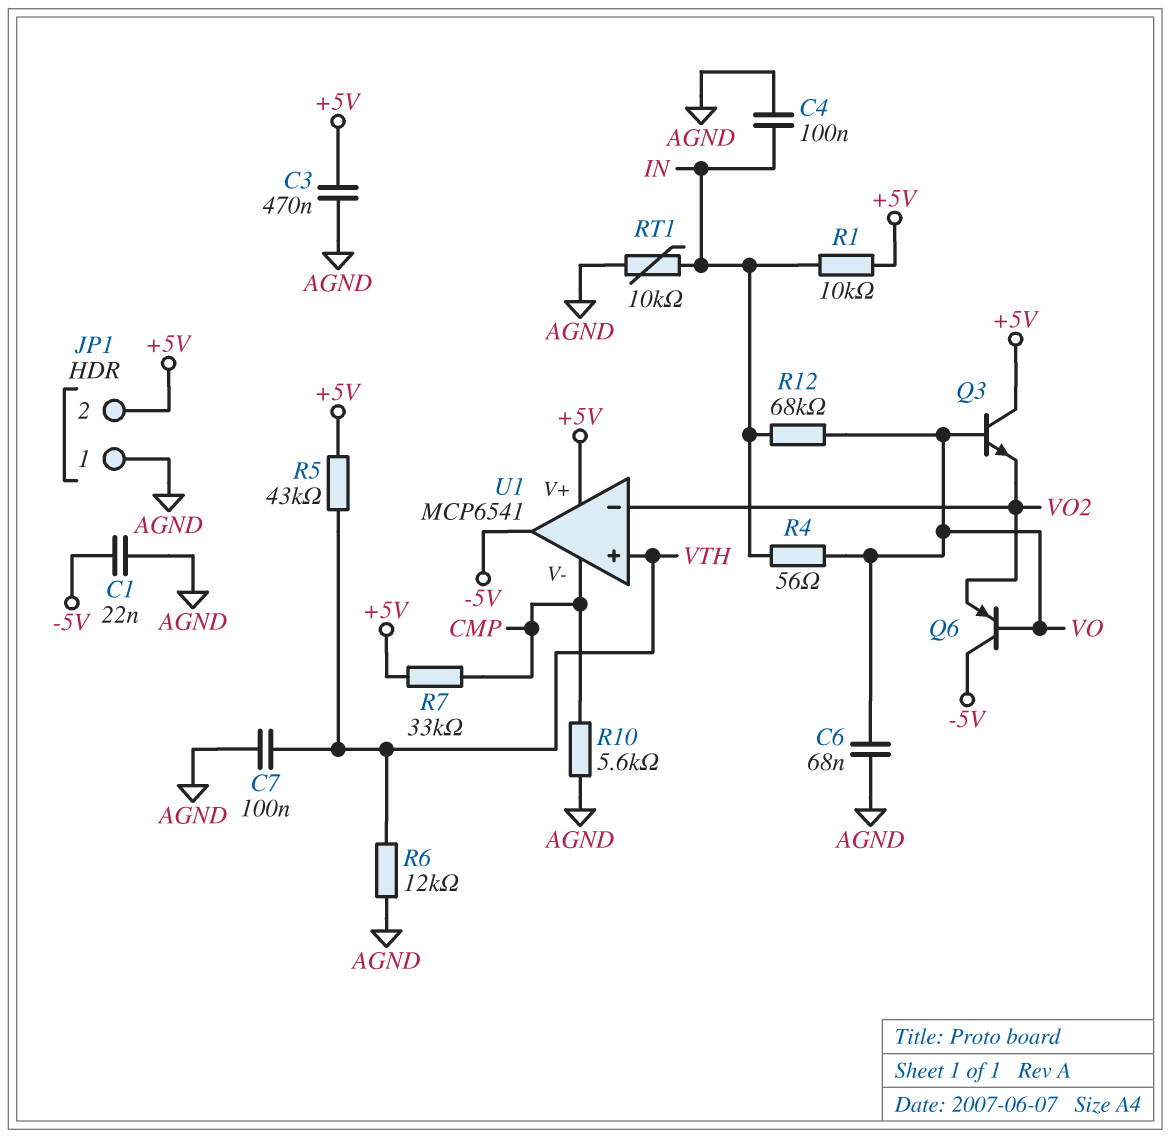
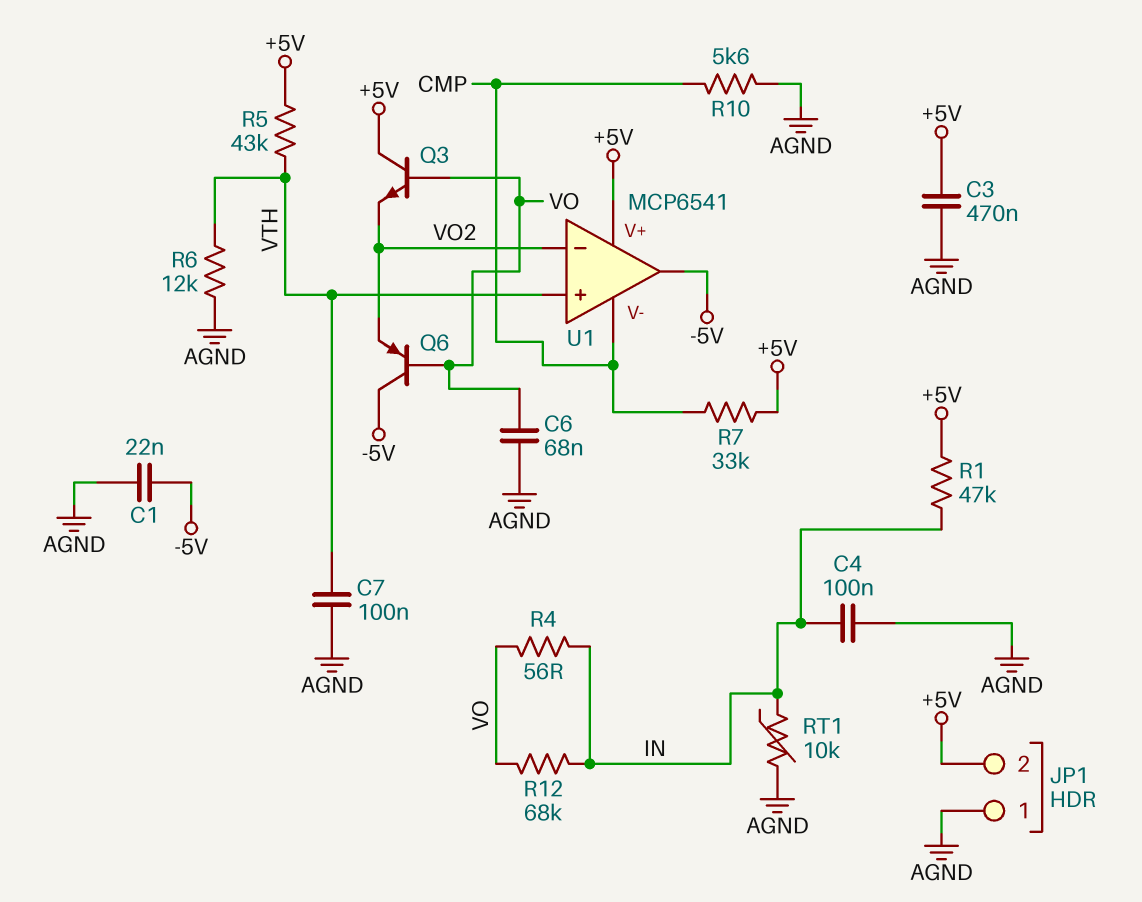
R1: 10k (+5V, IN) -> 47k (+5V, IN)

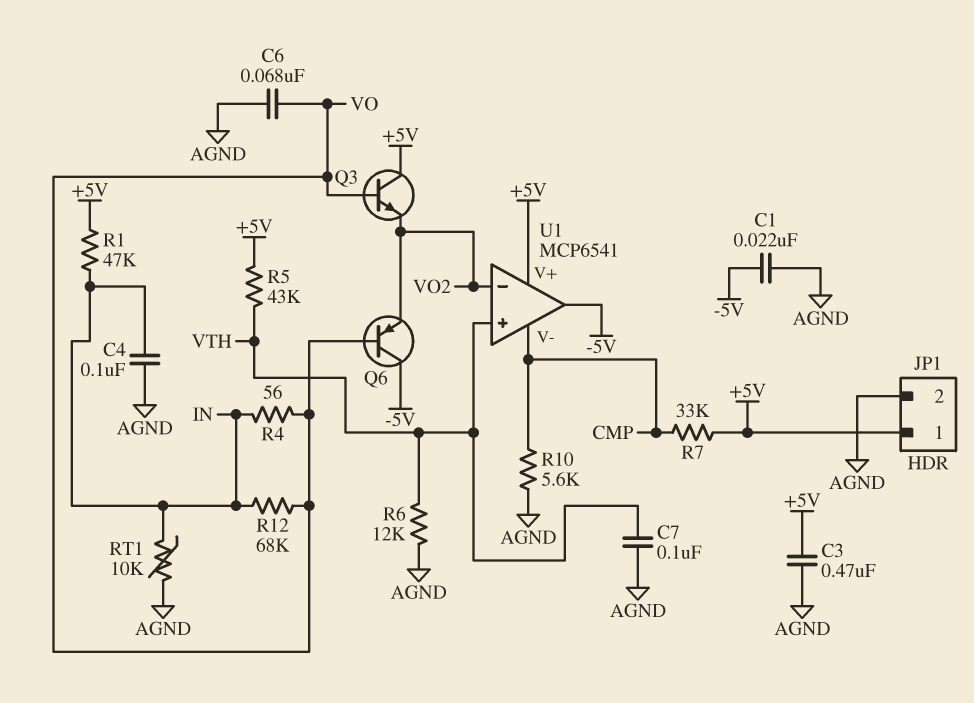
JP1 pin 1: AGND -> +5V
JP1 pin 2: +5V -> AGND

